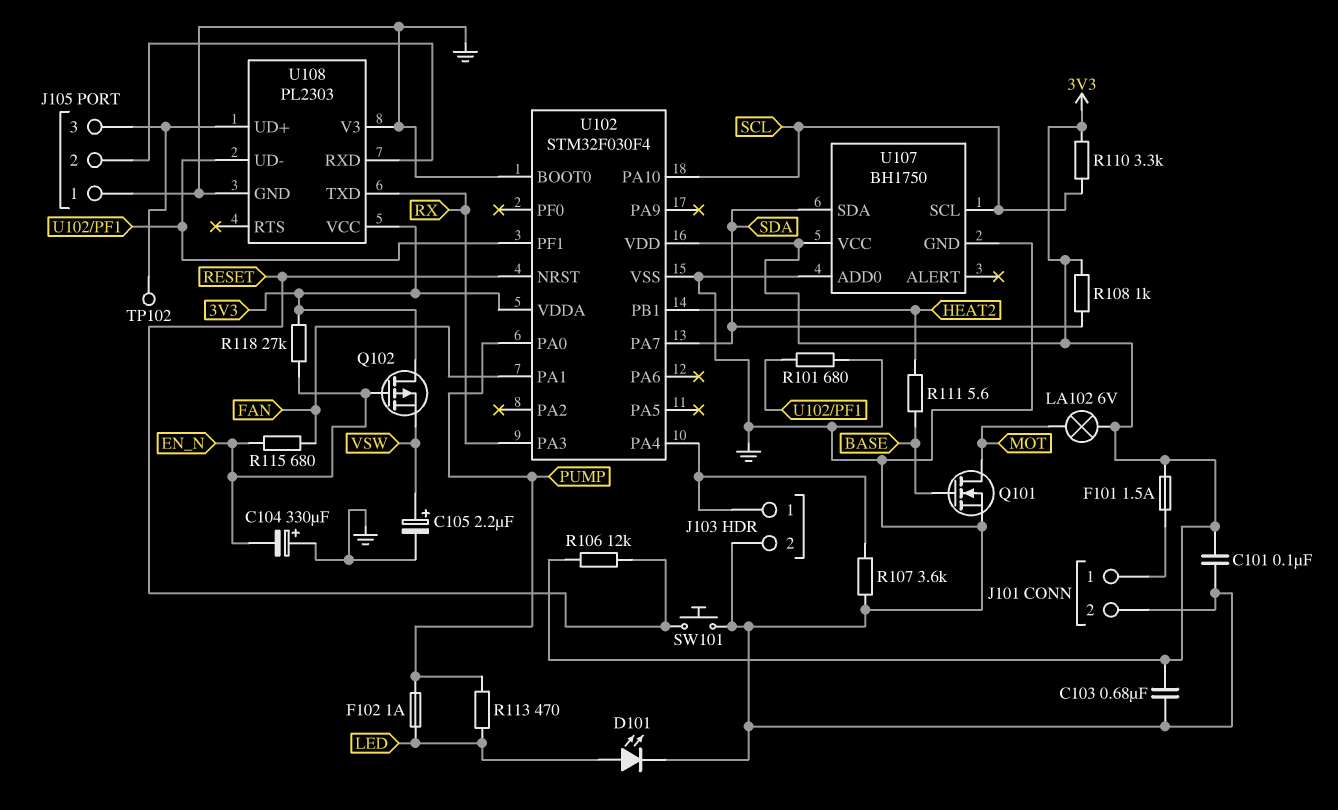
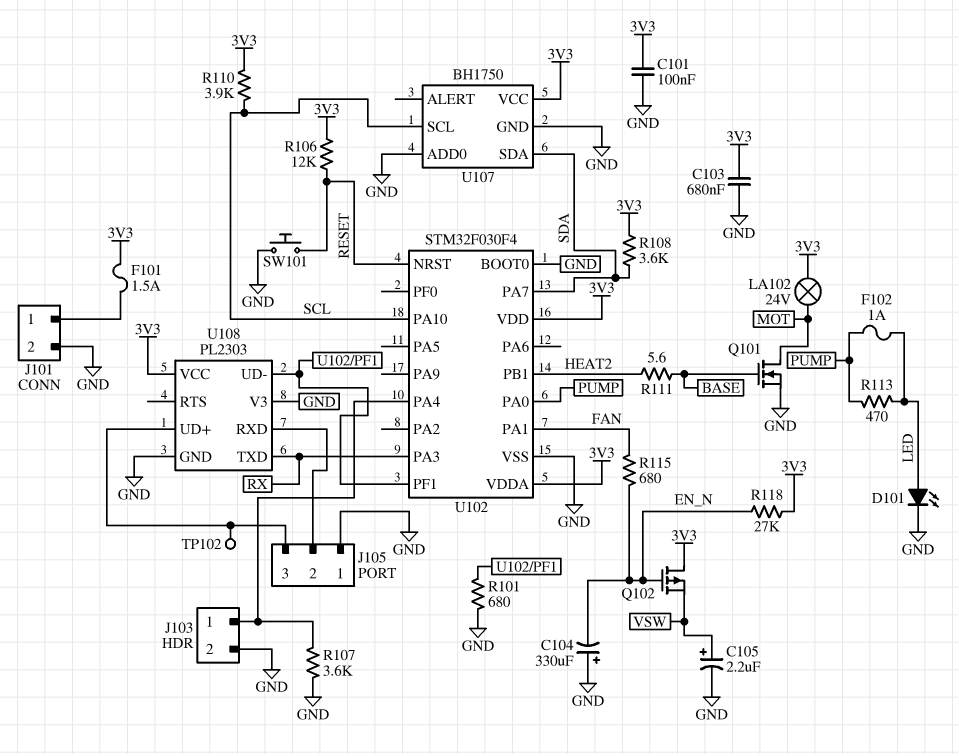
LA102: lamp 6V (3V3, MOT) -> lamp 24V (3V3, MOT)
R108: 1k (3V3, SDA) -> 3.6k (3V3, SDA)
R110: 3.3k (3V3, SCL) -> 3.9k (3V3, SCL)

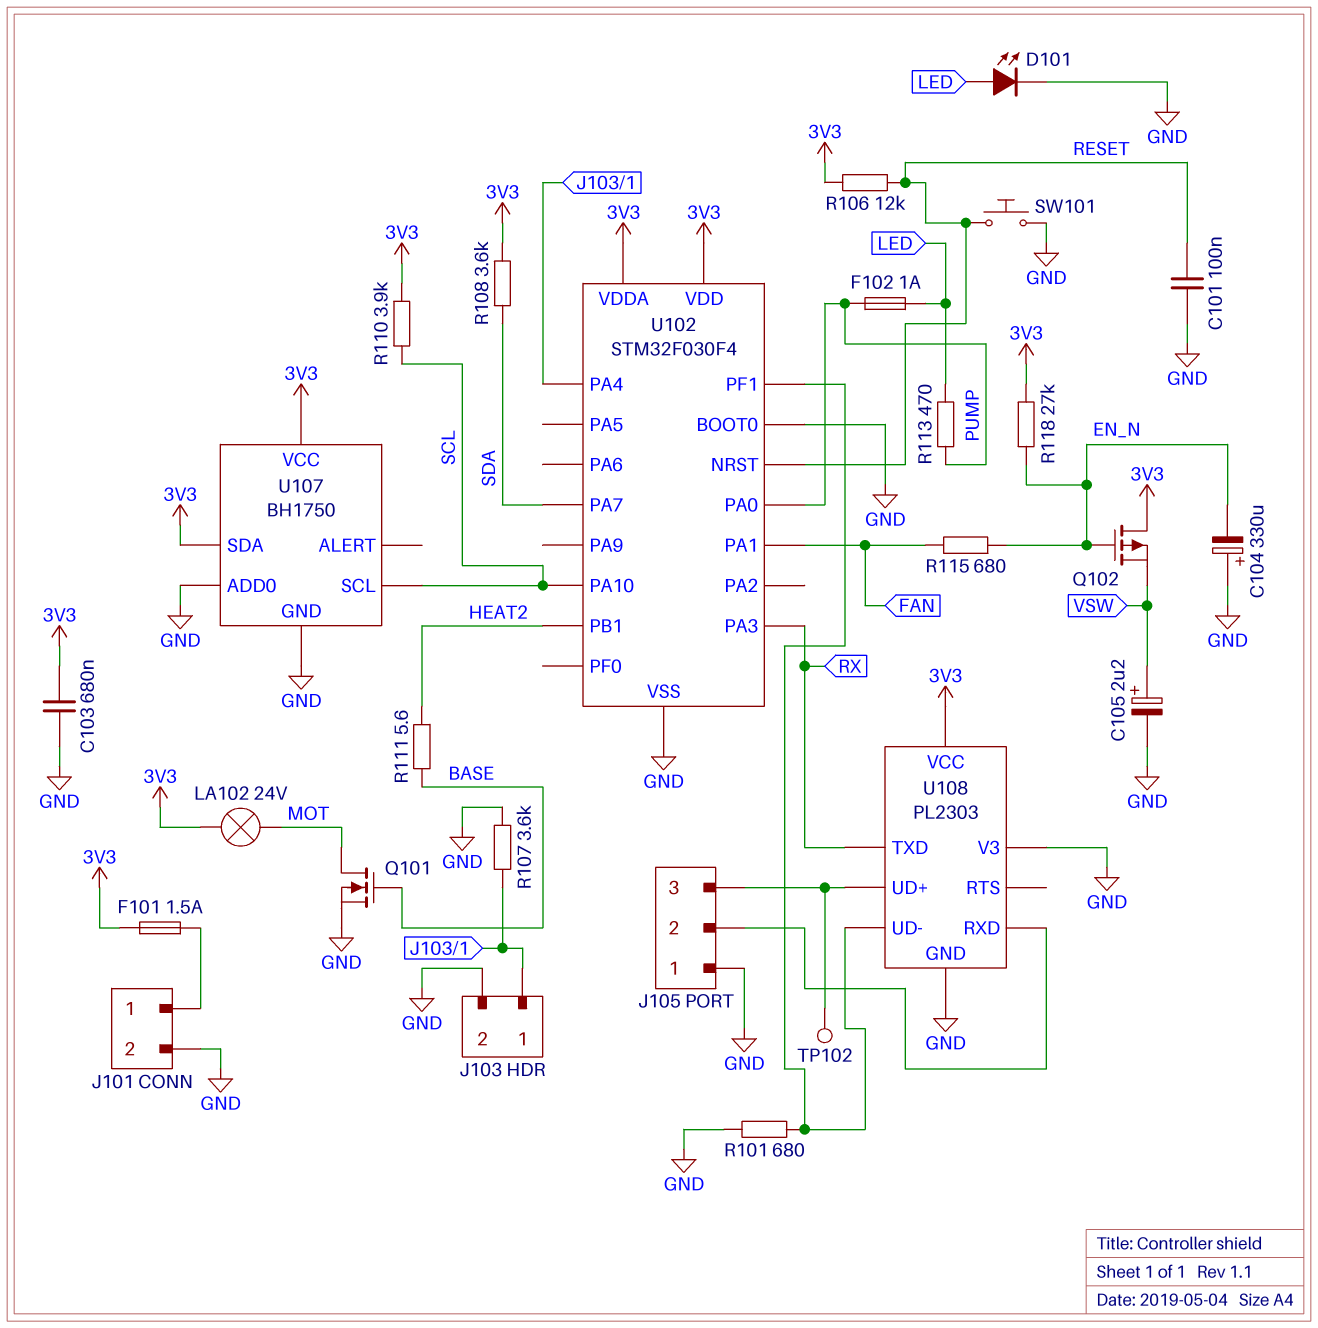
C101: 100nF (3V3, GND) -> 100nF (GND, RESET)
U107 pin SDA: SDA -> 3V3

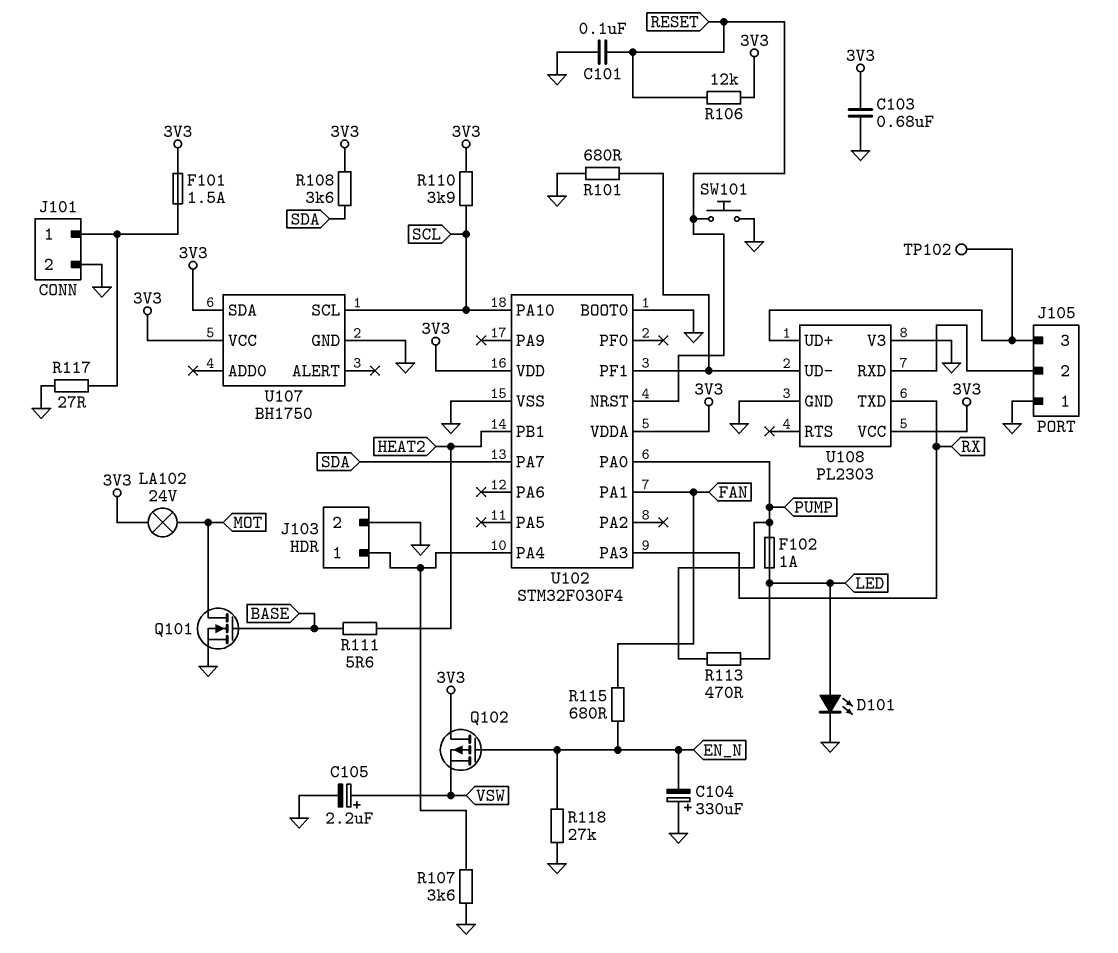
R117: none -> 27 (GND, J101/1)
R118: 27k (3V3, EN_N) -> 27k (EN_N, GND)
U107 pin ADD0: GND -> none

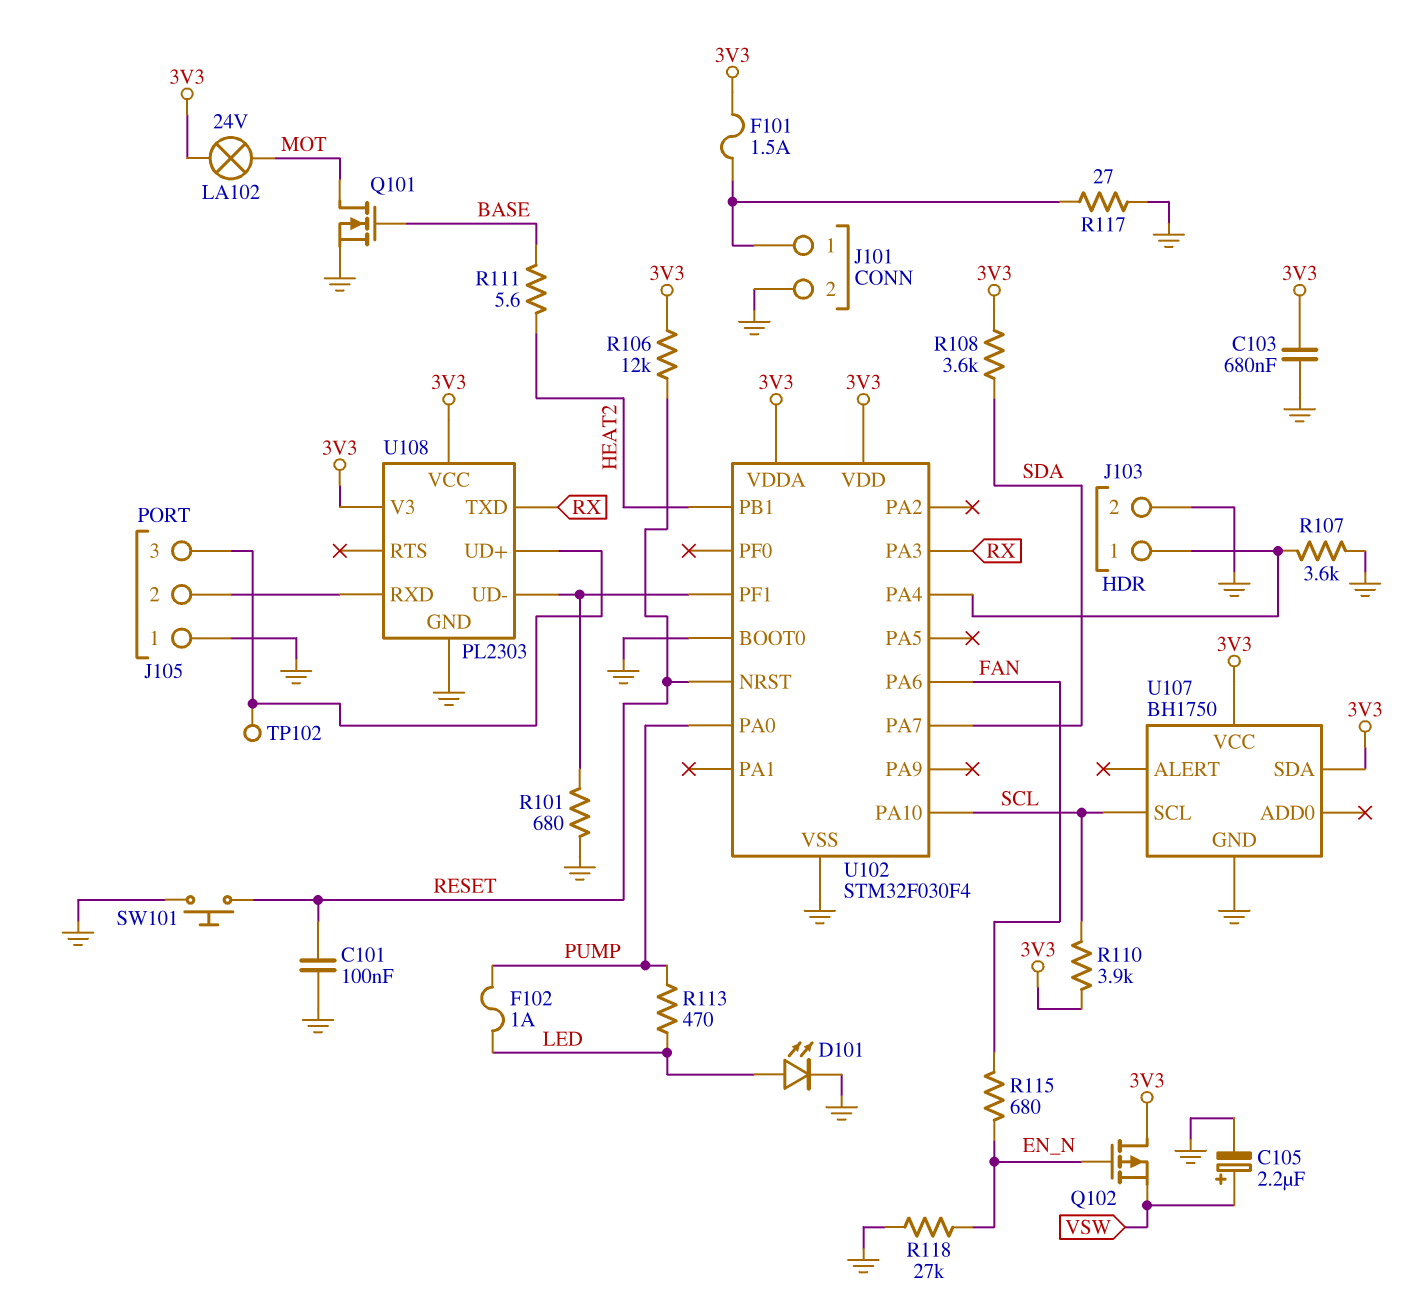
C104: 330uF (plus GND, minus EN_N) -> none
U102 pin PA1: FAN -> none
U102 pin PA6: none -> FAN
U108 pin V3: GND -> 3V3

